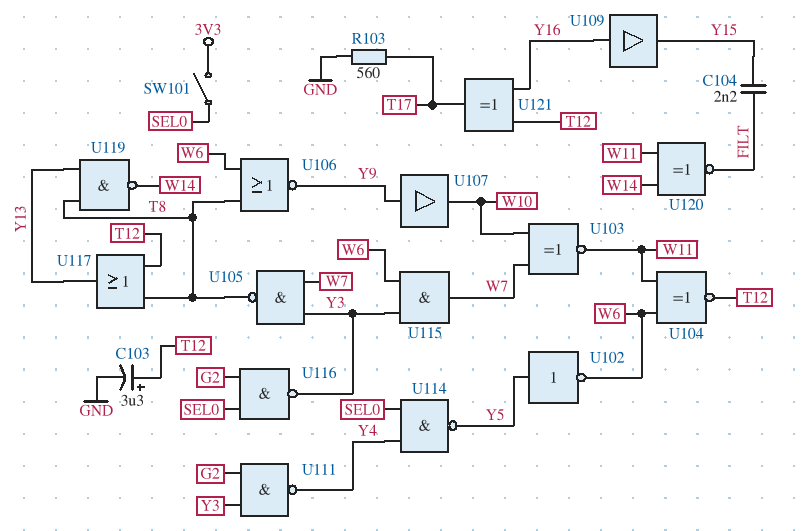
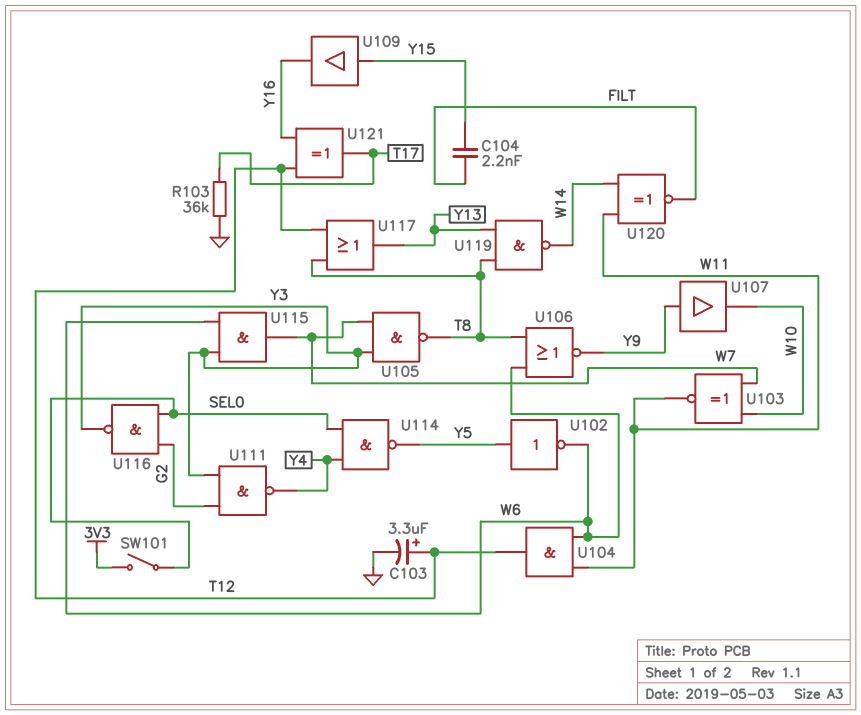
R103: 560 (GND, T17) -> 36k (GND, T17)
U104: XNOR (in W6, in W11, out T12) -> AND (in W6, in W11, out T12)
U109: buffer (in Y16, out Y15) -> buffer (in Y15, out Y16)

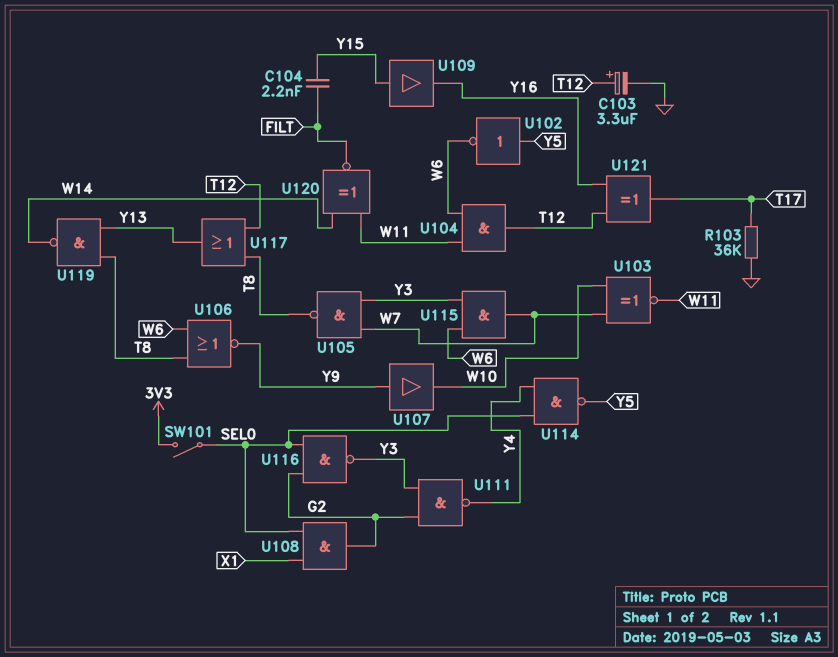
U108: none -> AND (in SEL0, in X1, out G2)

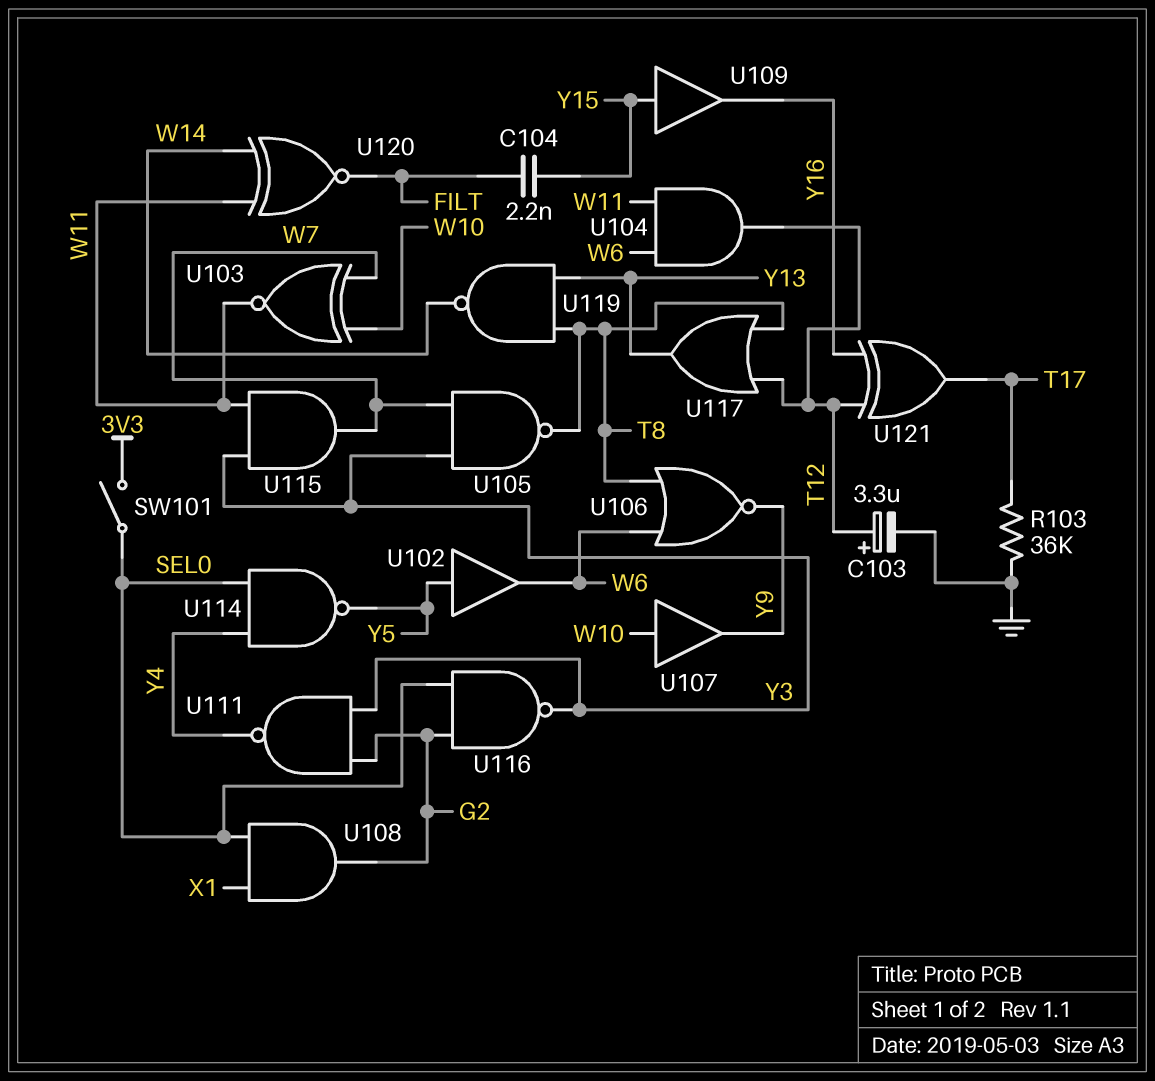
U102: NOT (in Y5, out W6) -> buffer (in Y5, out W6)
U107: buffer (in Y9, out W10) -> buffer (in W10, out Y9)
U115: AND (in W6, in Y3, out W7) -> AND (in W11, in Y3, out W7)

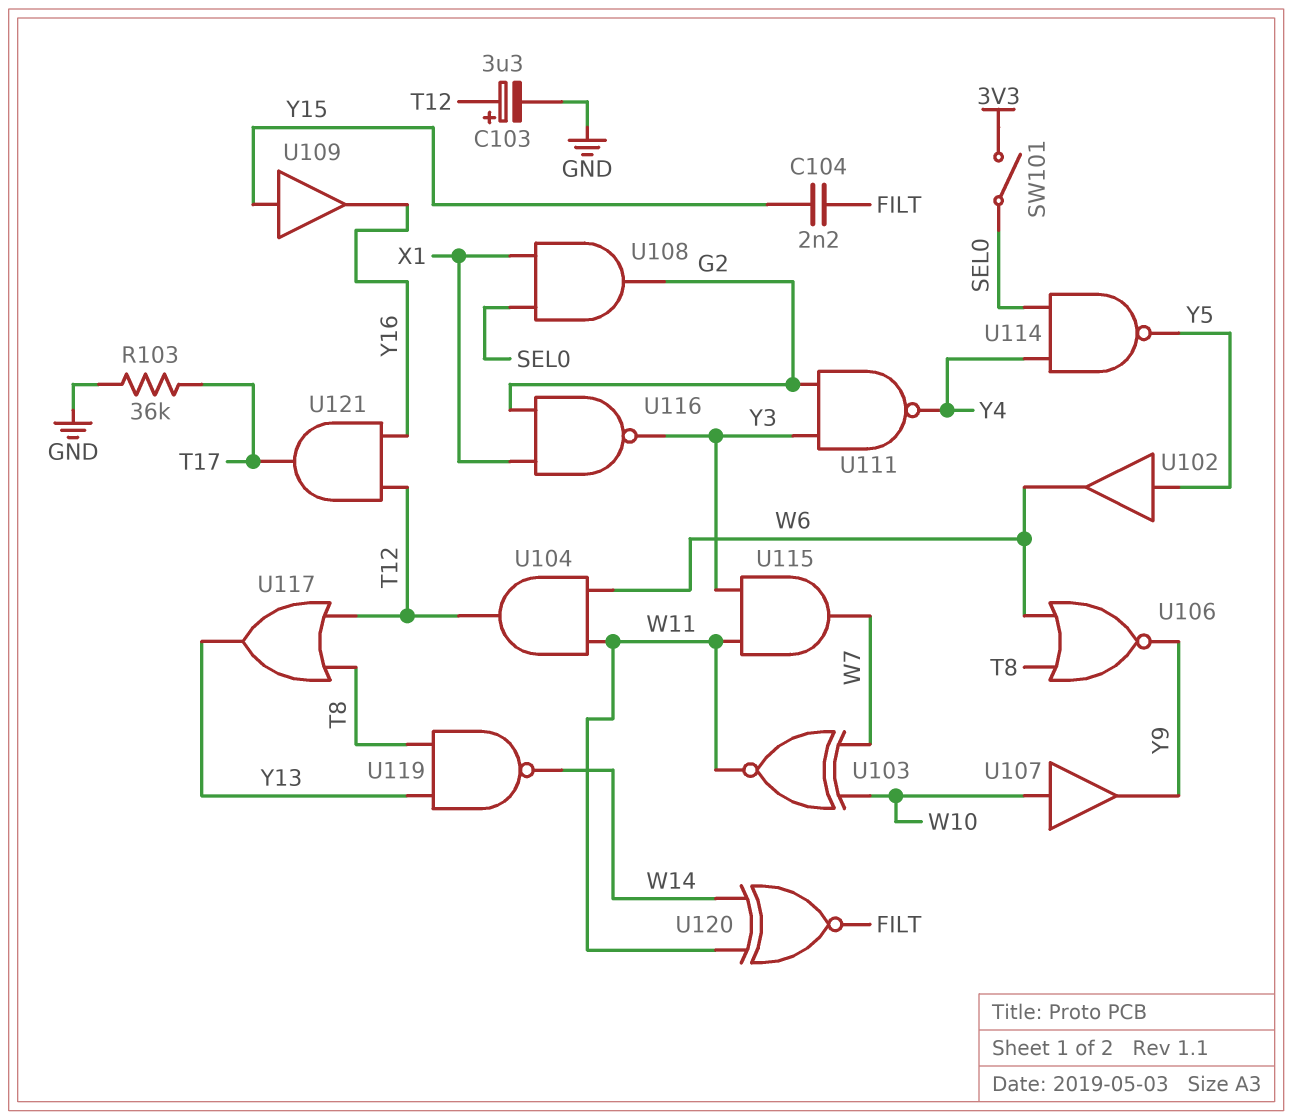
U105: NAND (in W7, in Y3, out T8) -> none
U116: NAND (in G2, in SEL0, out Y3) -> NAND (in G2, in X1, out Y3)
U121: XOR (in T12, in Y16, out T17) -> AND (in T12, in Y16, out T17)

